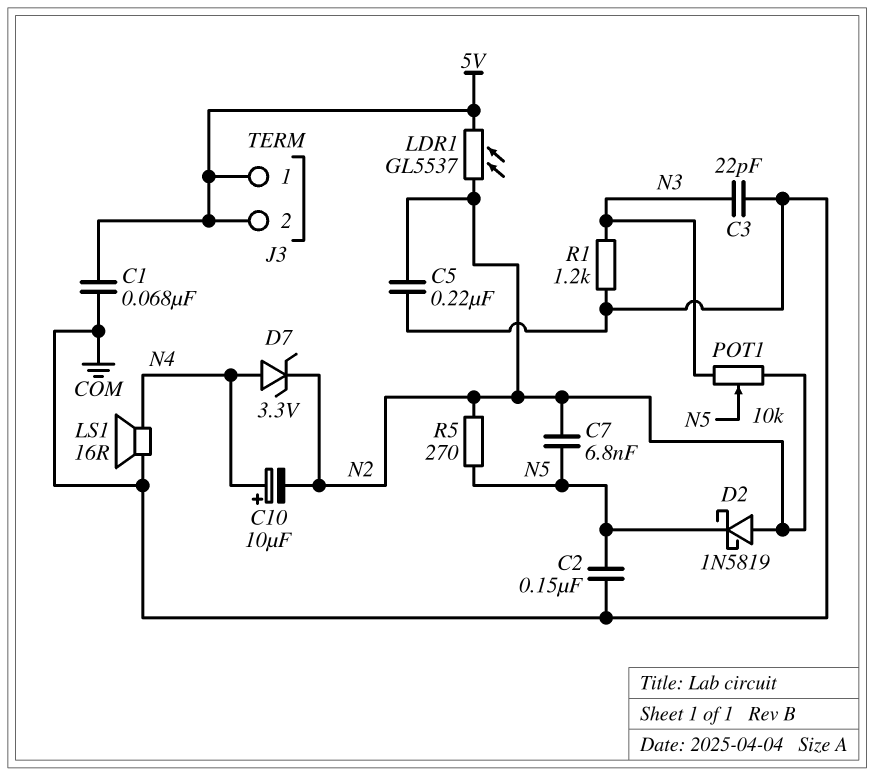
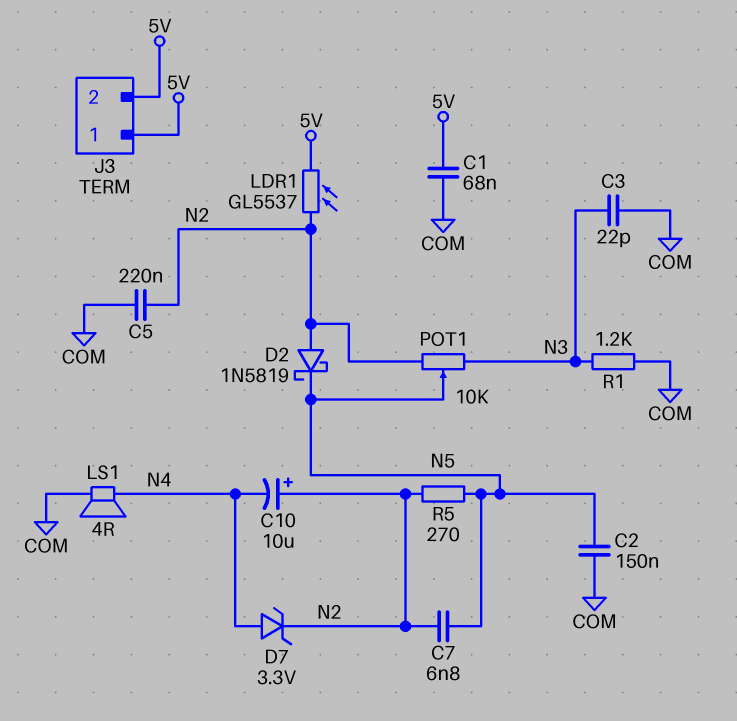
C10: 10uF (plus N4, minus N2) -> 10uF (plus N2, minus N4)
LS1: speaker 16R (COM, N4) -> speaker 4R (COM, N4)

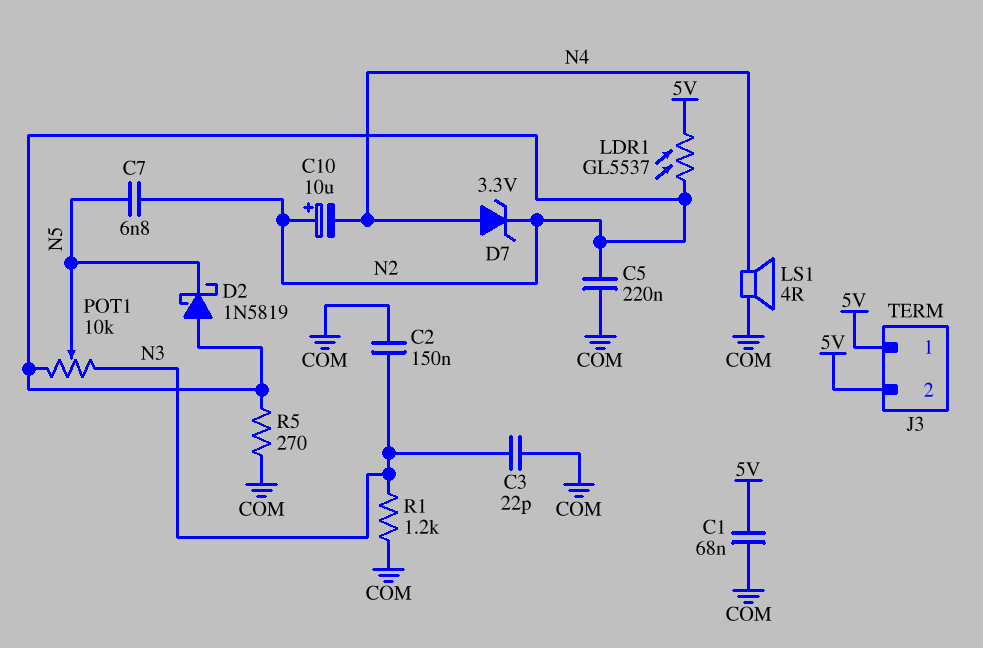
C2: 150nF (COM, N5) -> 150nF (COM, N3)
R5: 270 (N2, N5) -> 270 (COM, N2)

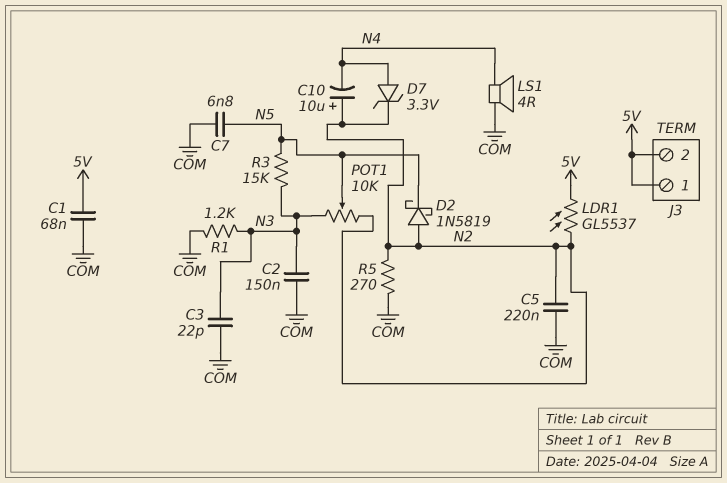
C7: 6.8nF (N2, N5) -> 6.8nF (COM, N5)
R3: none -> 15k (N3, N5)

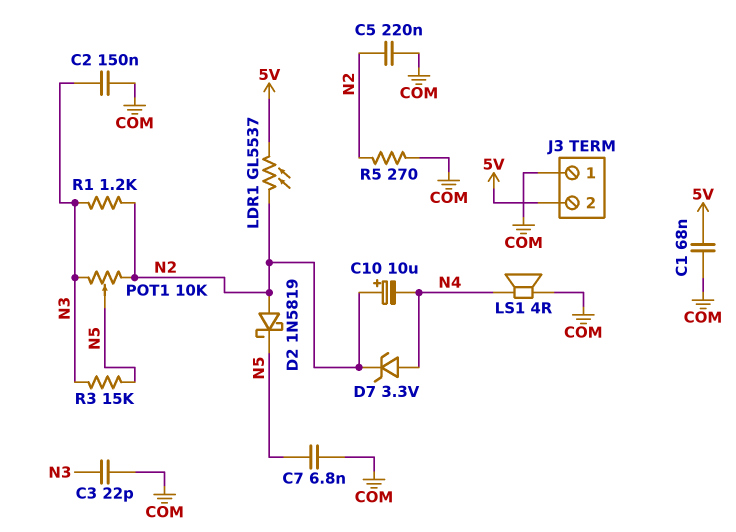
J3 pin 1: 5V -> COM
R1: 1.2k (COM, N3) -> 1.2k (N2, N3)

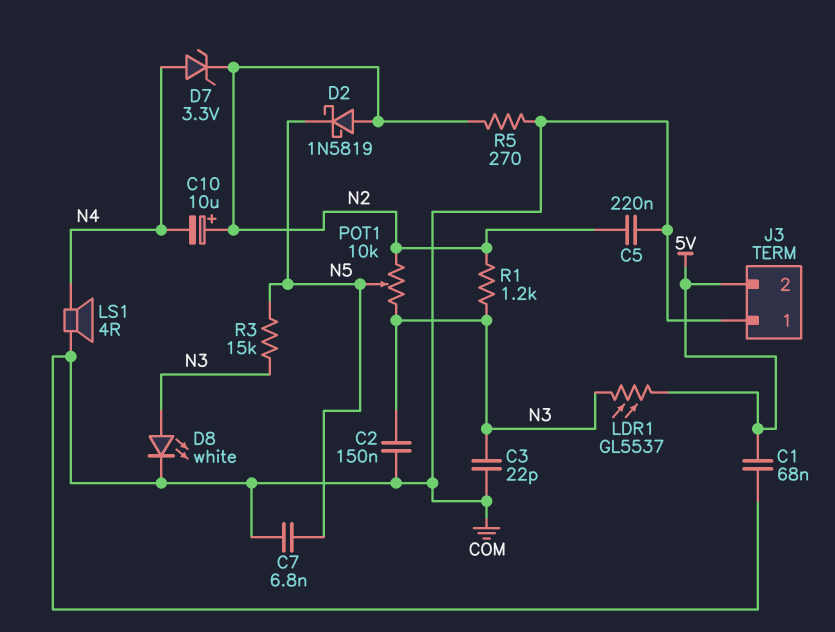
D8: none -> LED white (A N3, K COM)
LDR1: GL5537 (5V, N2) -> GL5537 (5V, N3)

